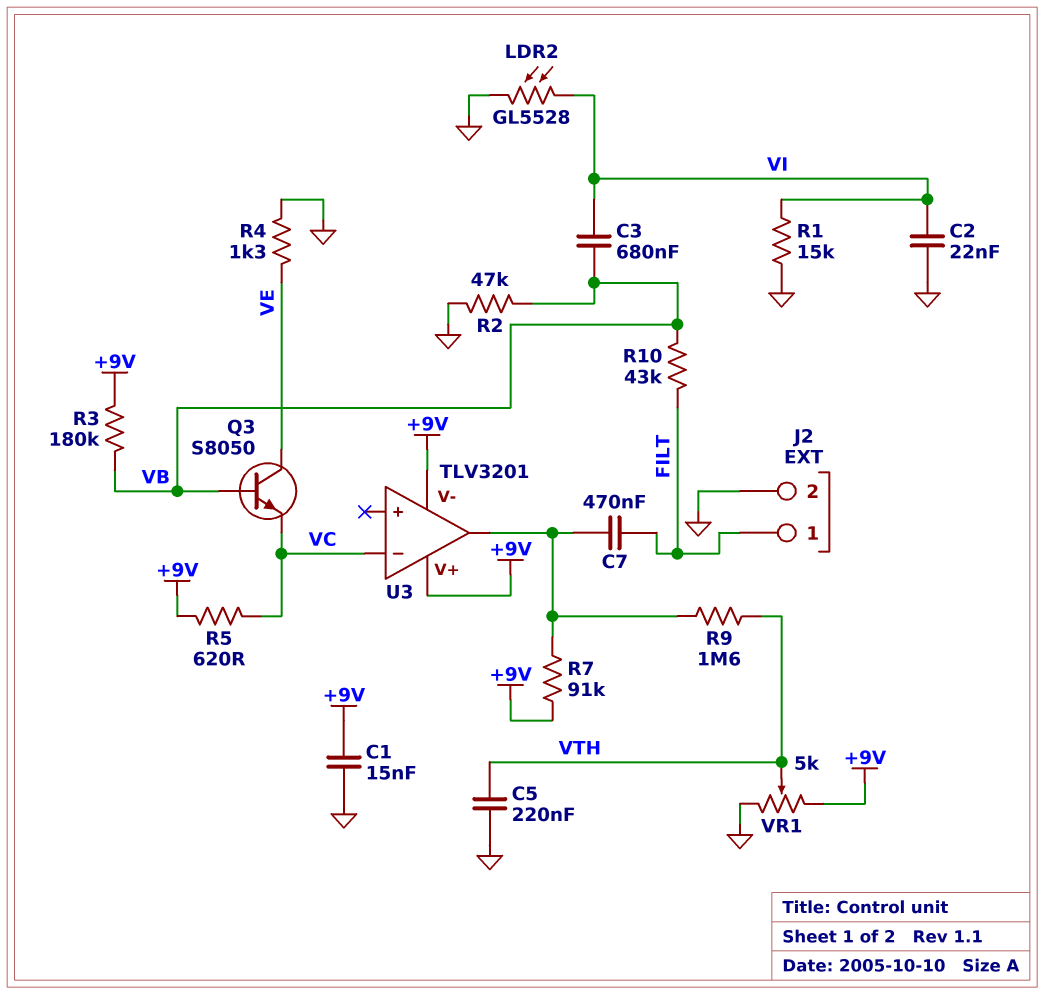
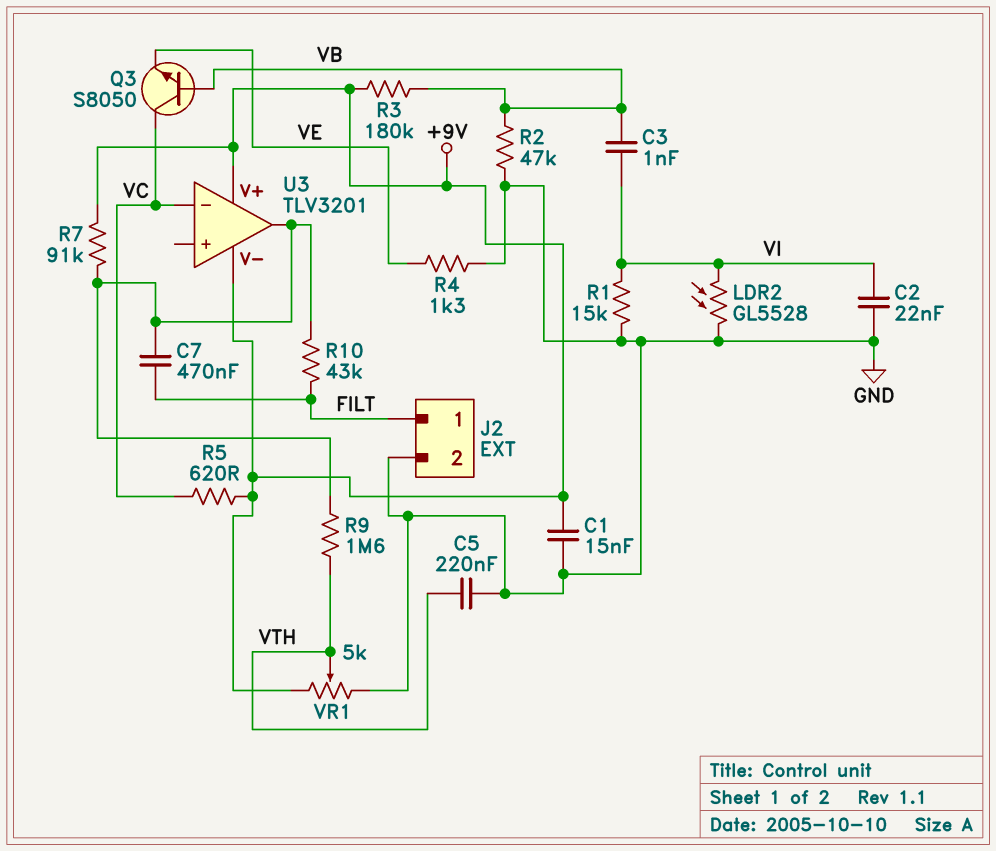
C3: 680nF (VB, VI) -> 1nF (VB, VI)
Q3: NPN S8050 (B VB, C VE, E VC) -> NPN S8050 (B VB, C VC, E VE)
R10: 43k (FILT, VB) -> 43k (FILT, U3/out)

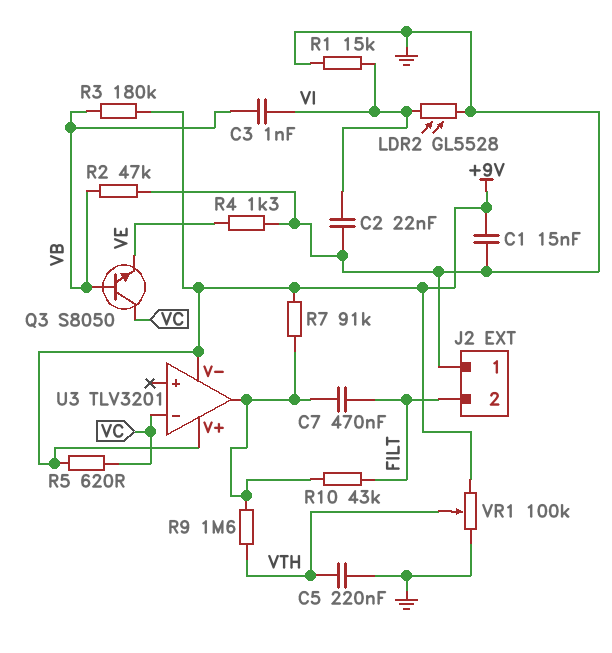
J2 pin 1: FILT -> GND
J2 pin 2: GND -> FILT
VR1: 5k (+9V, GND, wiper VTH) -> 100k (+9V, GND, wiper VTH)

